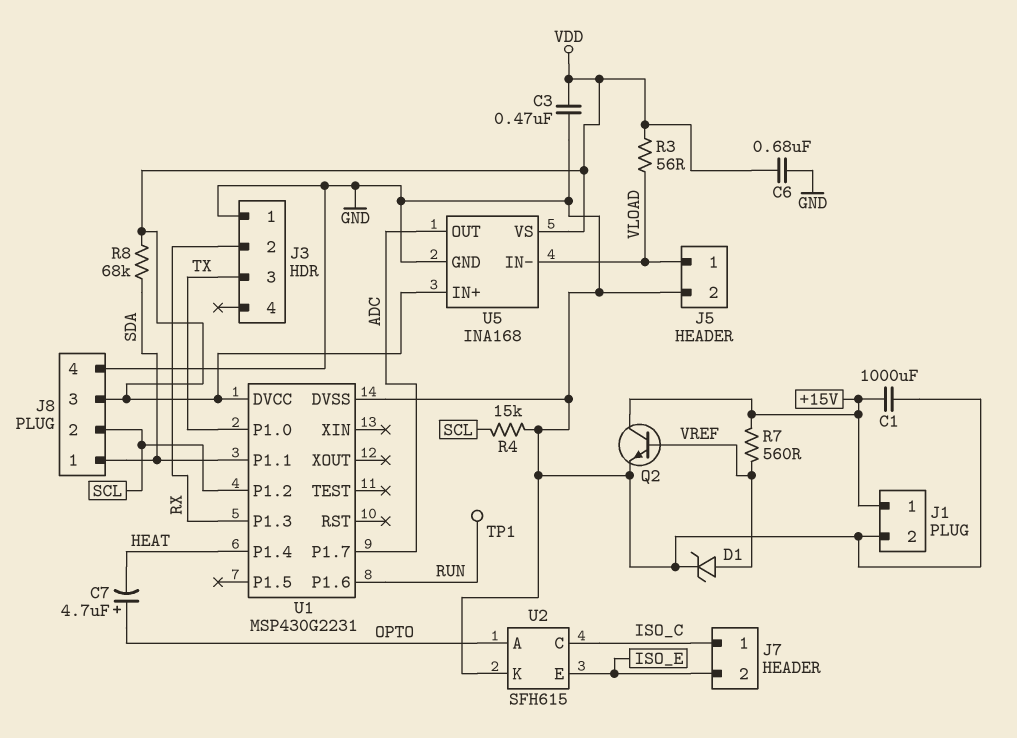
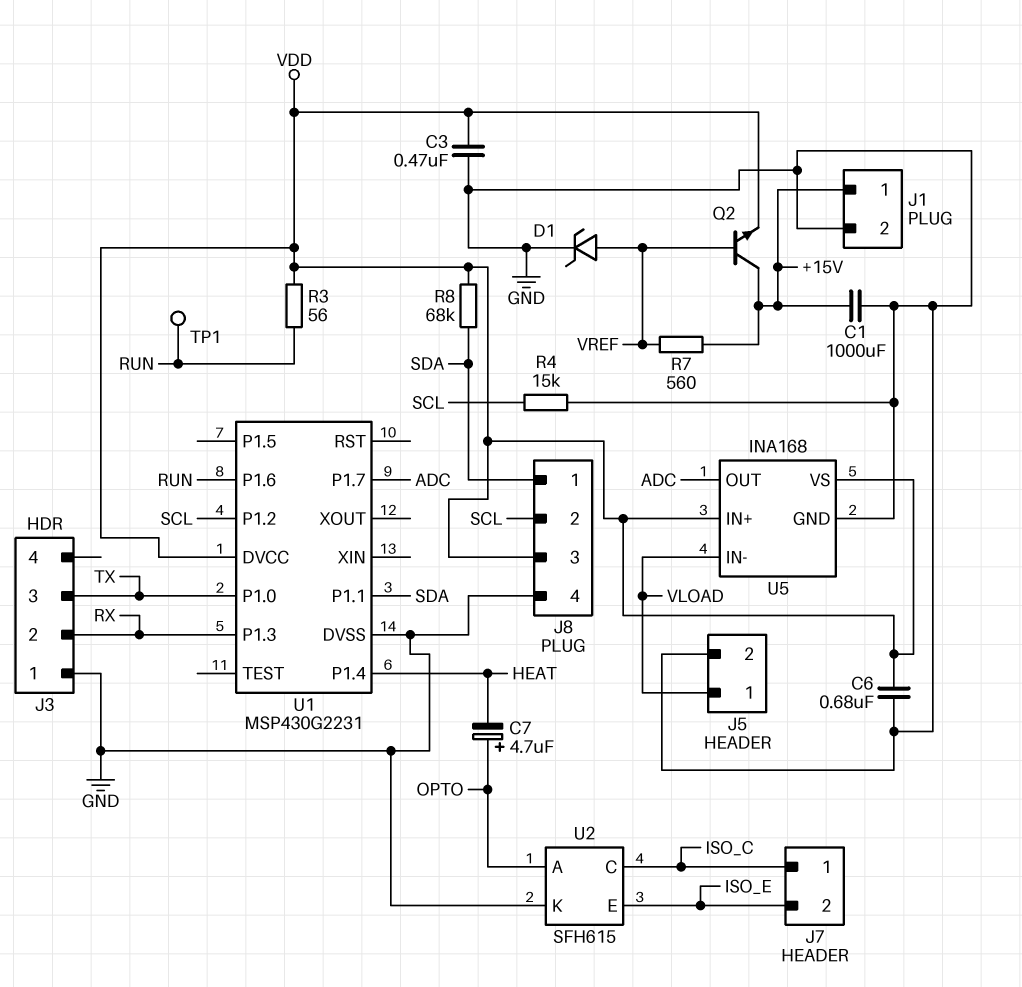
Q2: NPN (B VREF, C +15V, E GND) -> NPN (B VREF, C +15V, E VDD)
R3: 56 (VDD, VLOAD) -> 56 (RUN, VDD)

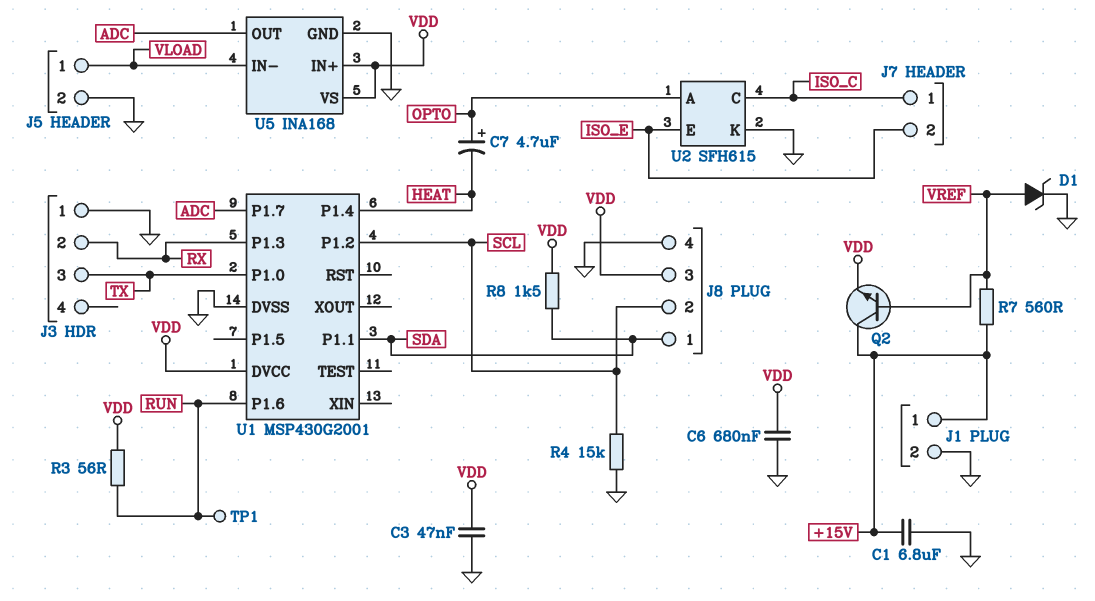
C1: 1000uF (+15V, GND) -> 6.8uF (+15V, GND)
C3: 470nF (GND, VDD) -> 47nF (GND, VDD)
R8: 68k (SDA, VDD) -> 1.5k (SDA, VDD)
U1: MSP430G2231 -> MSP430G2001

